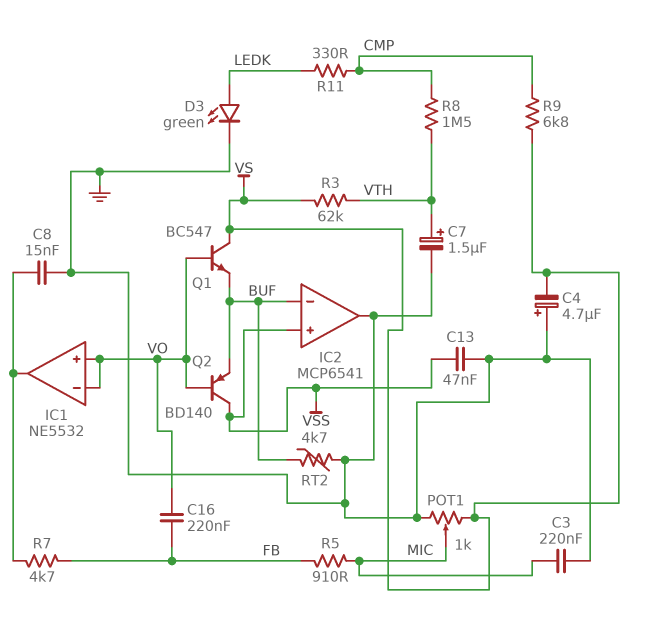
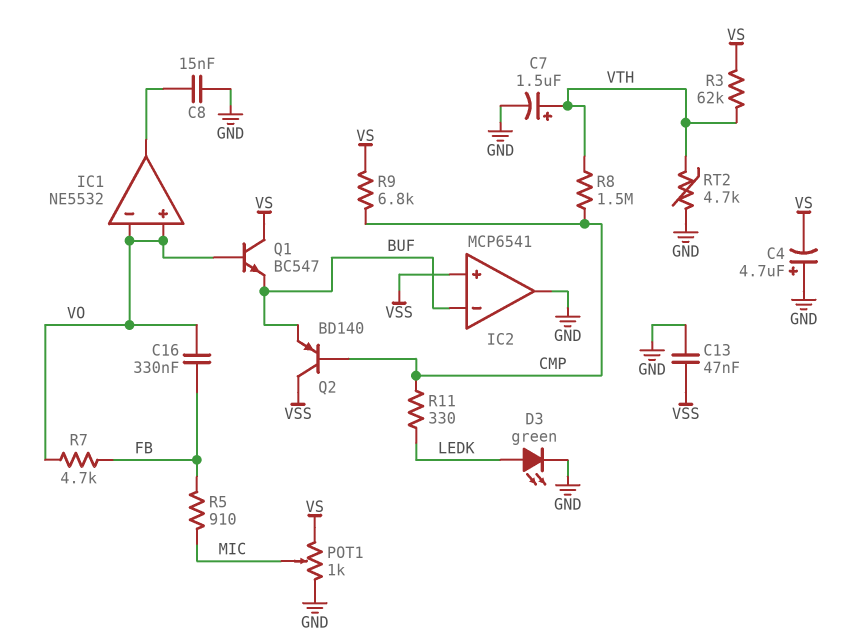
C3: 220nF (GND, MIC) -> none
C16: 220nF (FB, VO) -> 330nF (FB, VO)
Q2: PNP BD140 (B VO, C VSS, E BUF) -> PNP BD140 (B CMP, C VSS, E BUF)
R7: 4.7k (FB, IC1/out) -> 4.7k (FB, VO)
RT2: 4.7k (BUF, GND) -> 4.7k (GND, VTH)

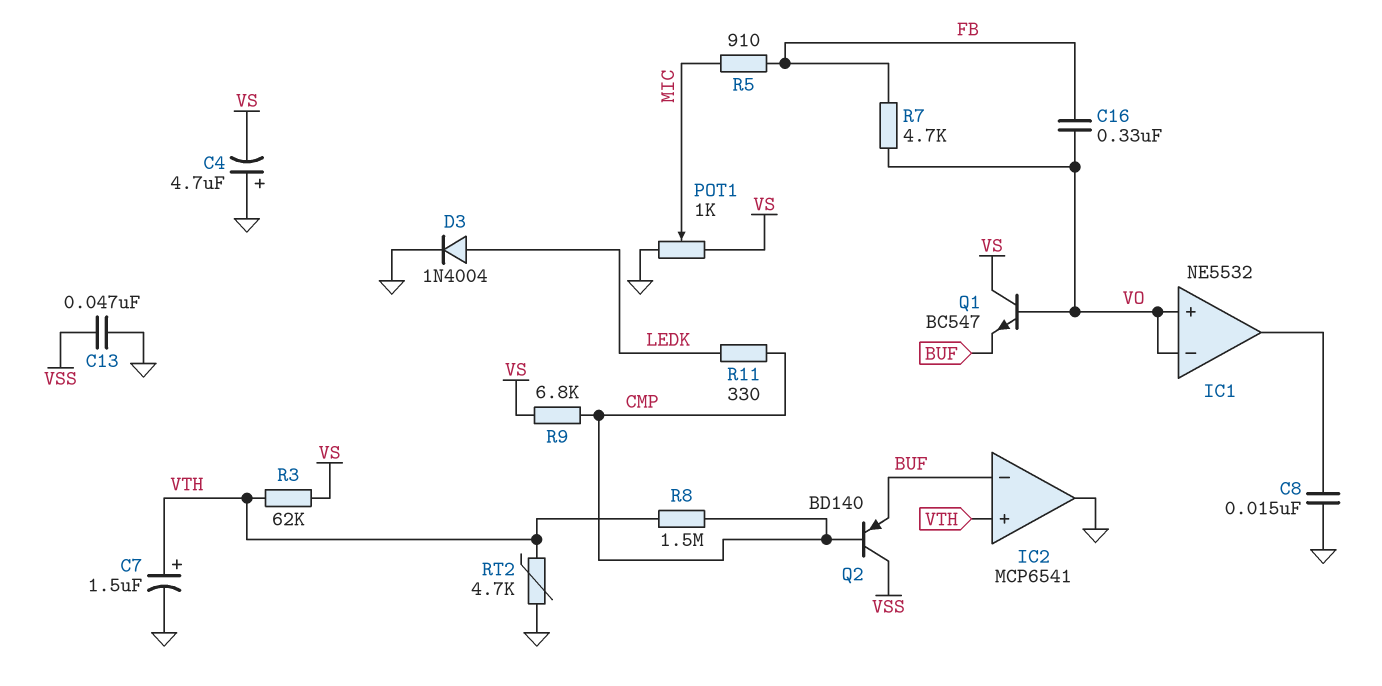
D3: LED green (A LEDK, K GND) -> diode 1N4004 (A LEDK, K GND)
IC2 pin in+: VSS -> VTH

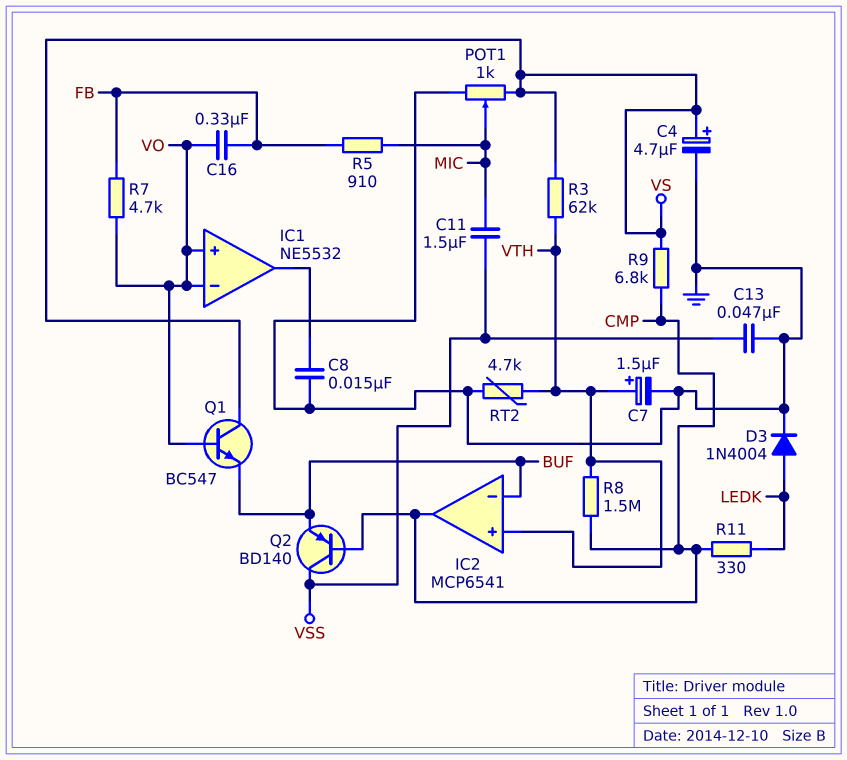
C4: 4.7uF (plus GND, minus VS) -> 4.7uF (plus VS, minus GND)
C11: none -> 1.5uF (MIC, VSS)
IC2 pin out: GND -> CMP

